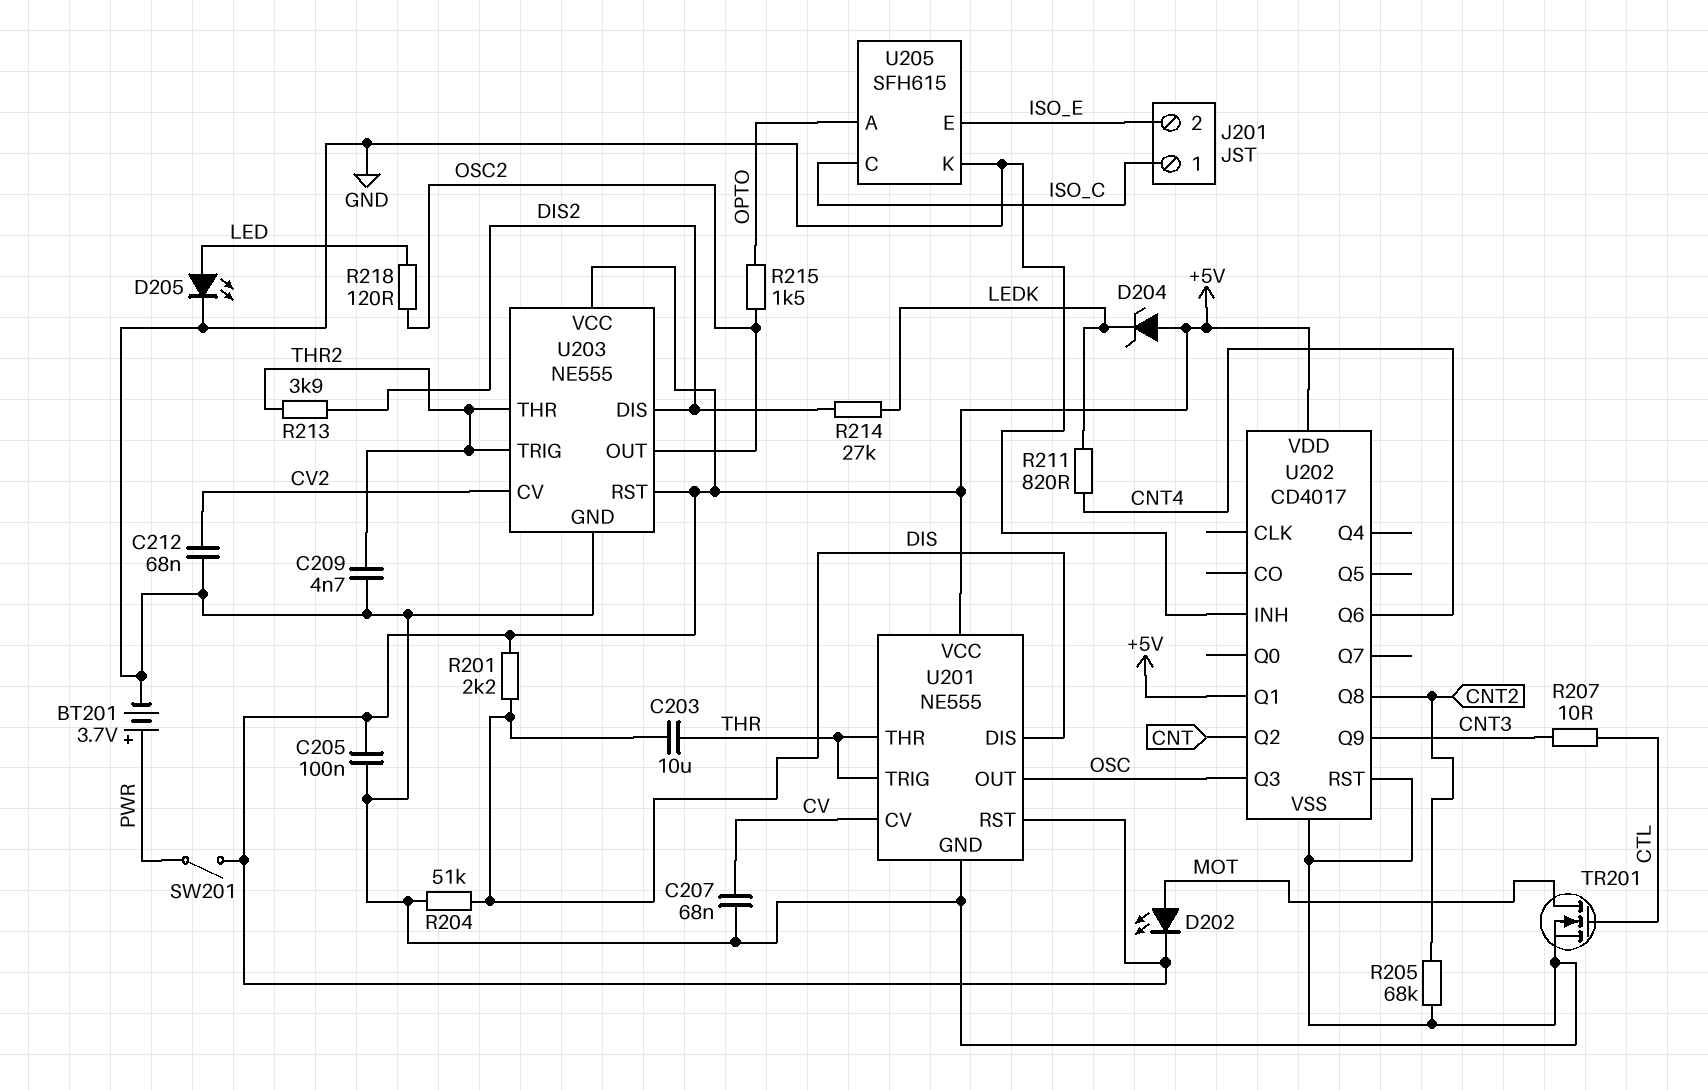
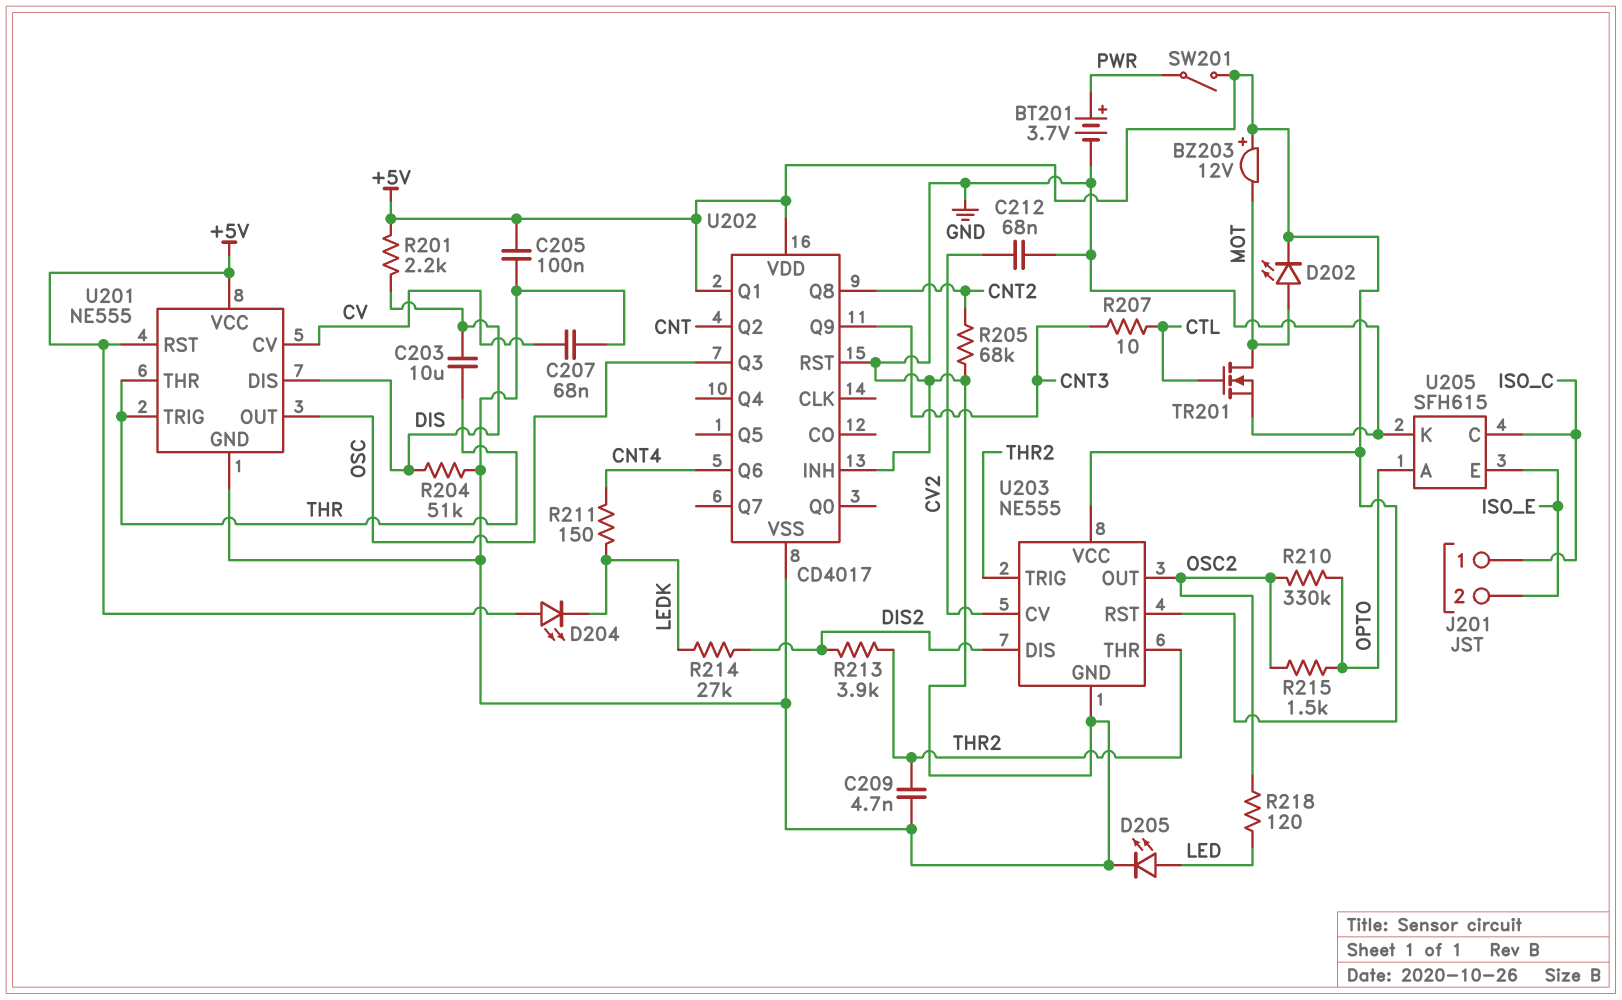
BZ203: none -> buzzer 12V (plus +5V, minus MOT)
D204: zener (A +5V, K LEDK) -> LED (A +5V, K LEDK)
R210: none -> 330k (OPTO, OSC2)
R211: 820 (CNT4, LEDK) -> 150 (CNT4, LEDK)

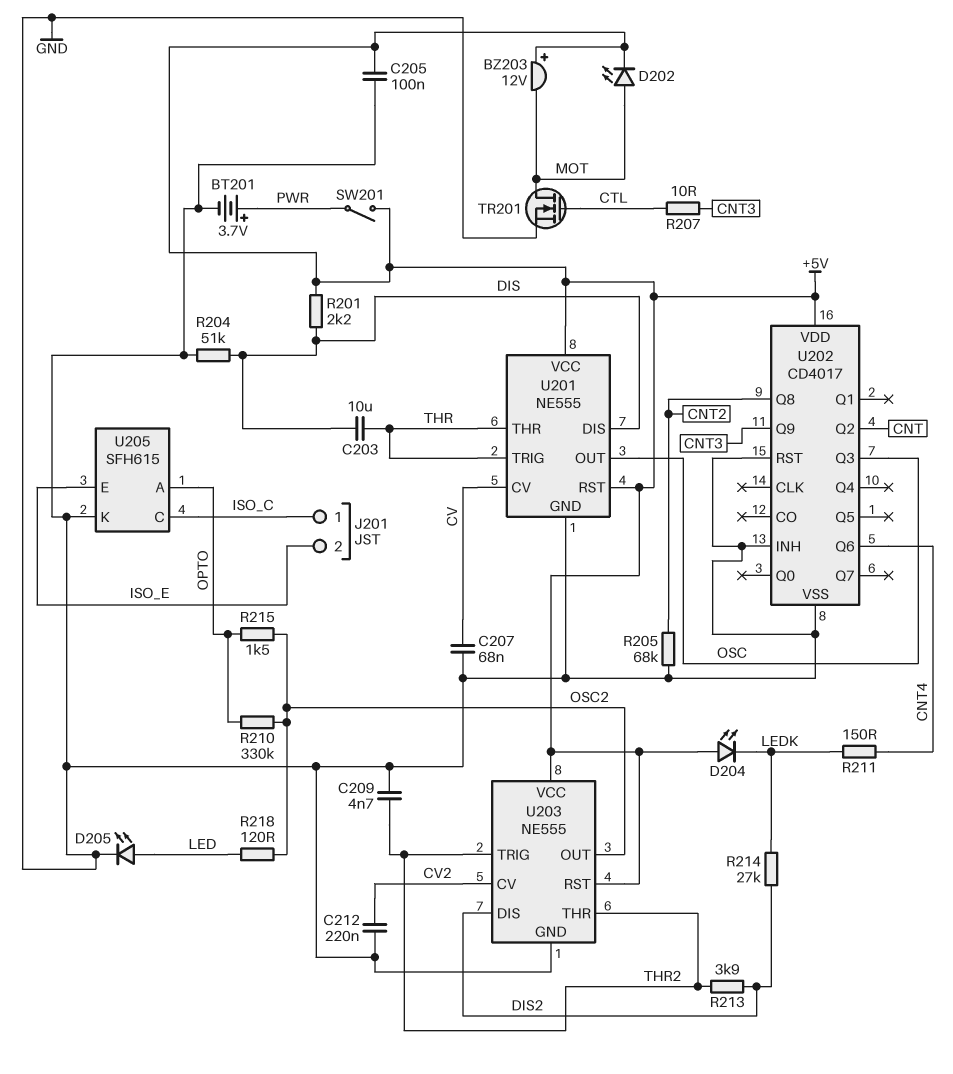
C212: 68nF (CV2, GND) -> 220nF (CV2, GND)
U202 pin Q1: +5V -> none

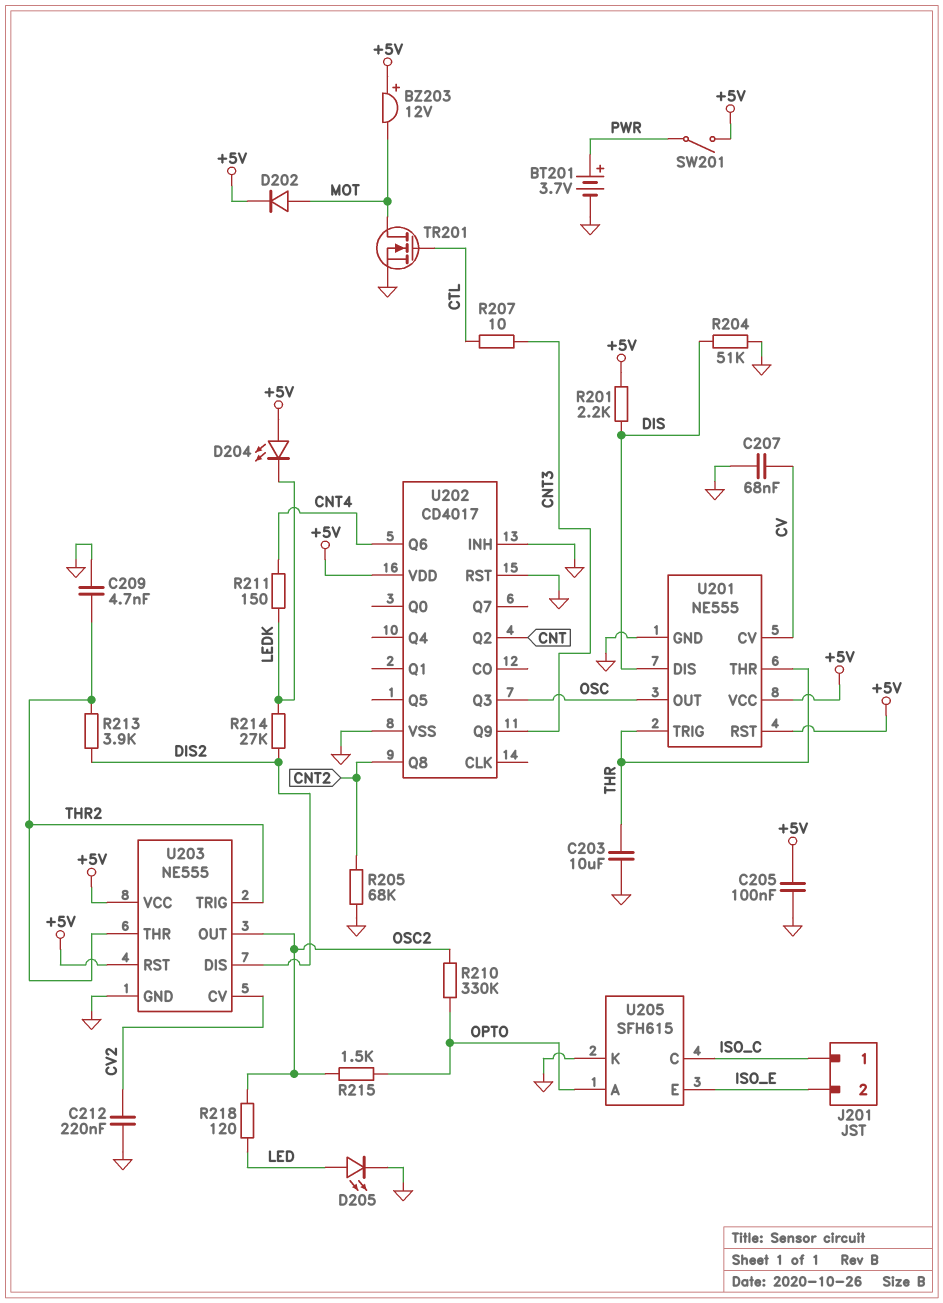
C203: 10uF (DIS, THR) -> 10uF (GND, THR)
D202: LED (A MOT, K +5V) -> diode (A MOT, K +5V)

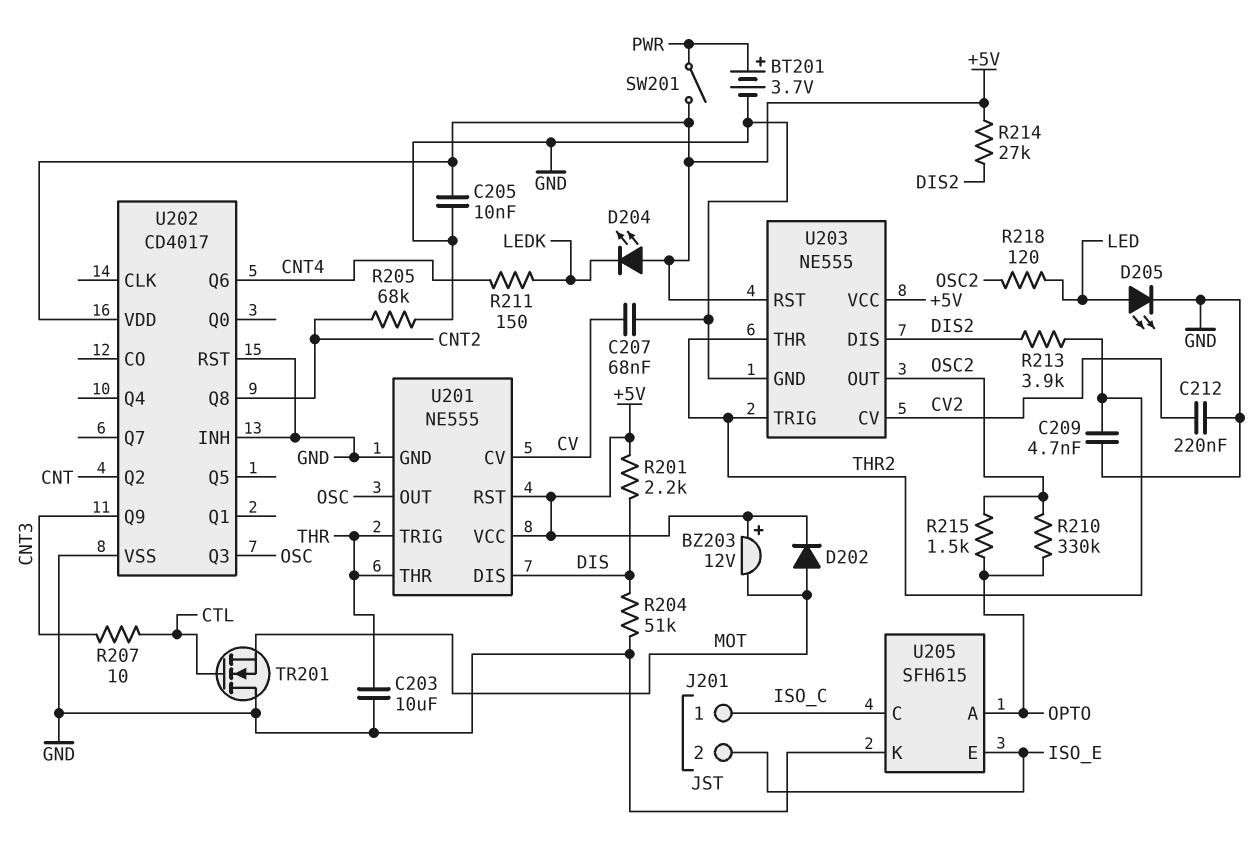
C205: 100nF (+5V, GND) -> 10nF (+5V, GND)
R214: 27k (DIS2, LEDK) -> 27k (+5V, DIS2)
TR201: NMOS (G CTL, D MOT, S GND) -> NMOS (G CTL, D GND, S MOT)

